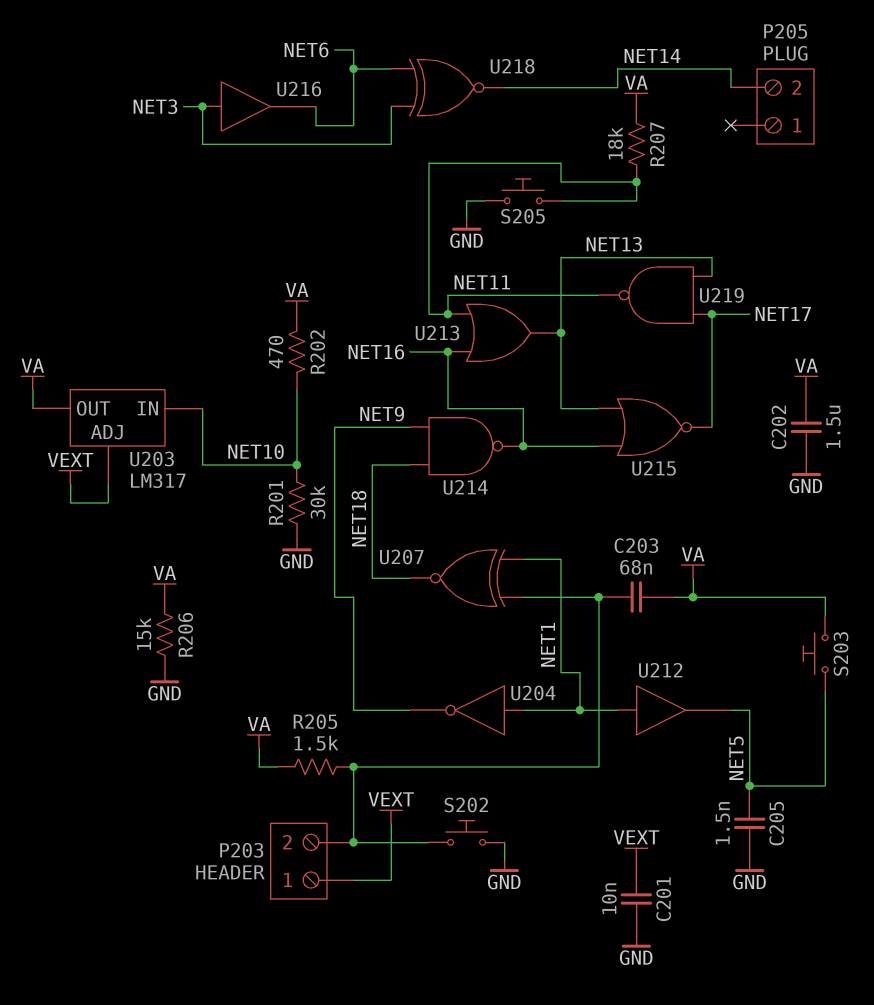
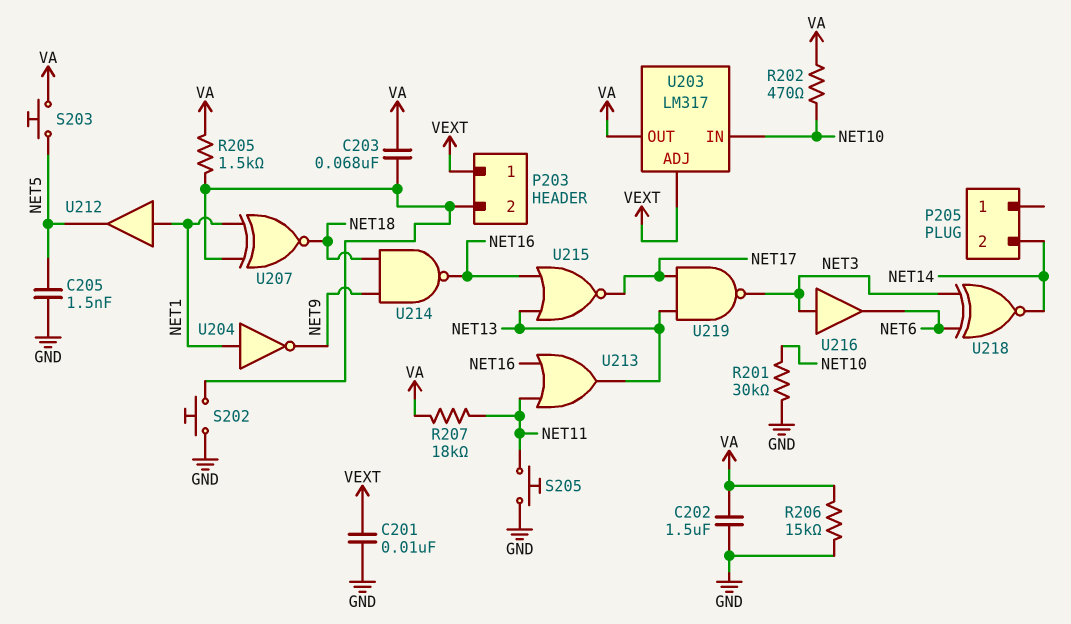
U219: NAND (in NET13, in NET17, out NET11) -> NAND (in NET13, in NET17, out NET3)

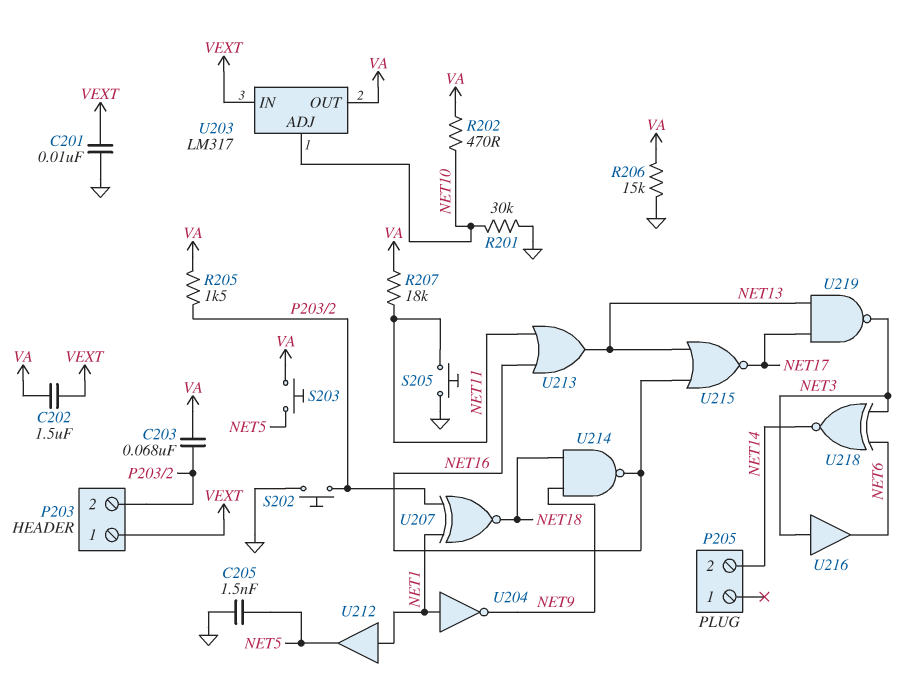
C202: 1.5uF (GND, VA) -> 1.5uF (VA, VEXT)
U203 pin ADJ: VEXT -> NET10
U203 pin IN: NET10 -> VEXT

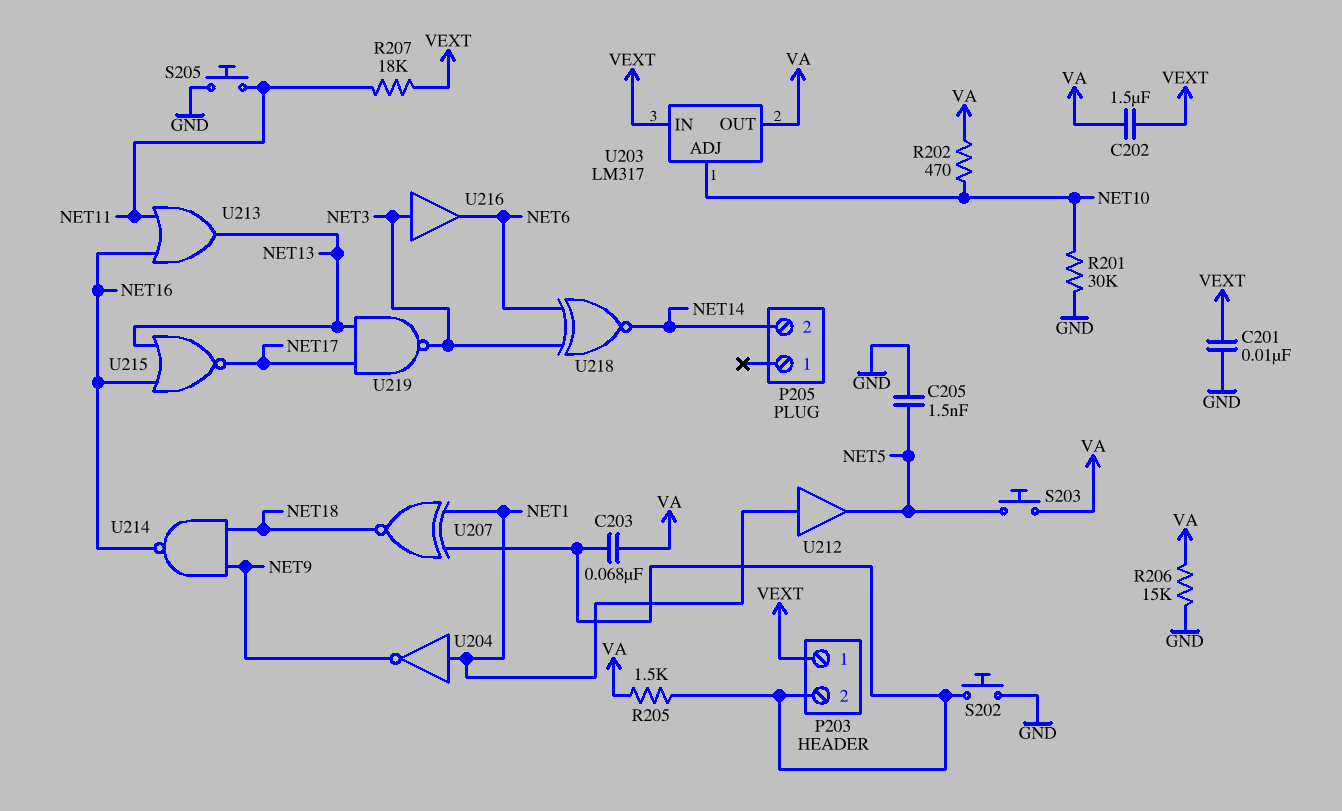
R207: 18k (NET11, VA) -> 18k (NET11, VEXT)

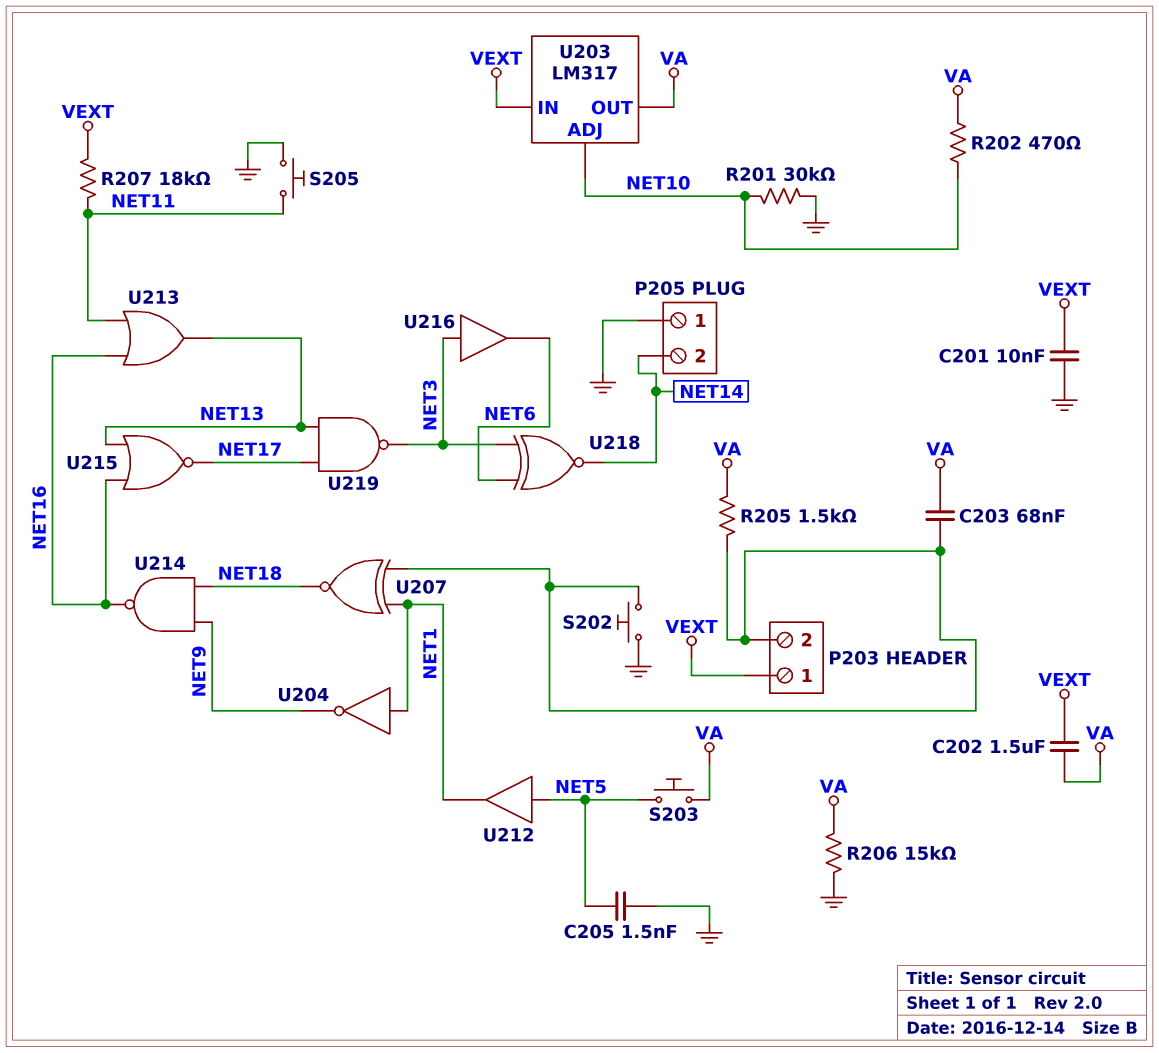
P205 pin 1: none -> GND
U212: buffer (in NET1, out NET5) -> buffer (in NET5, out NET1)

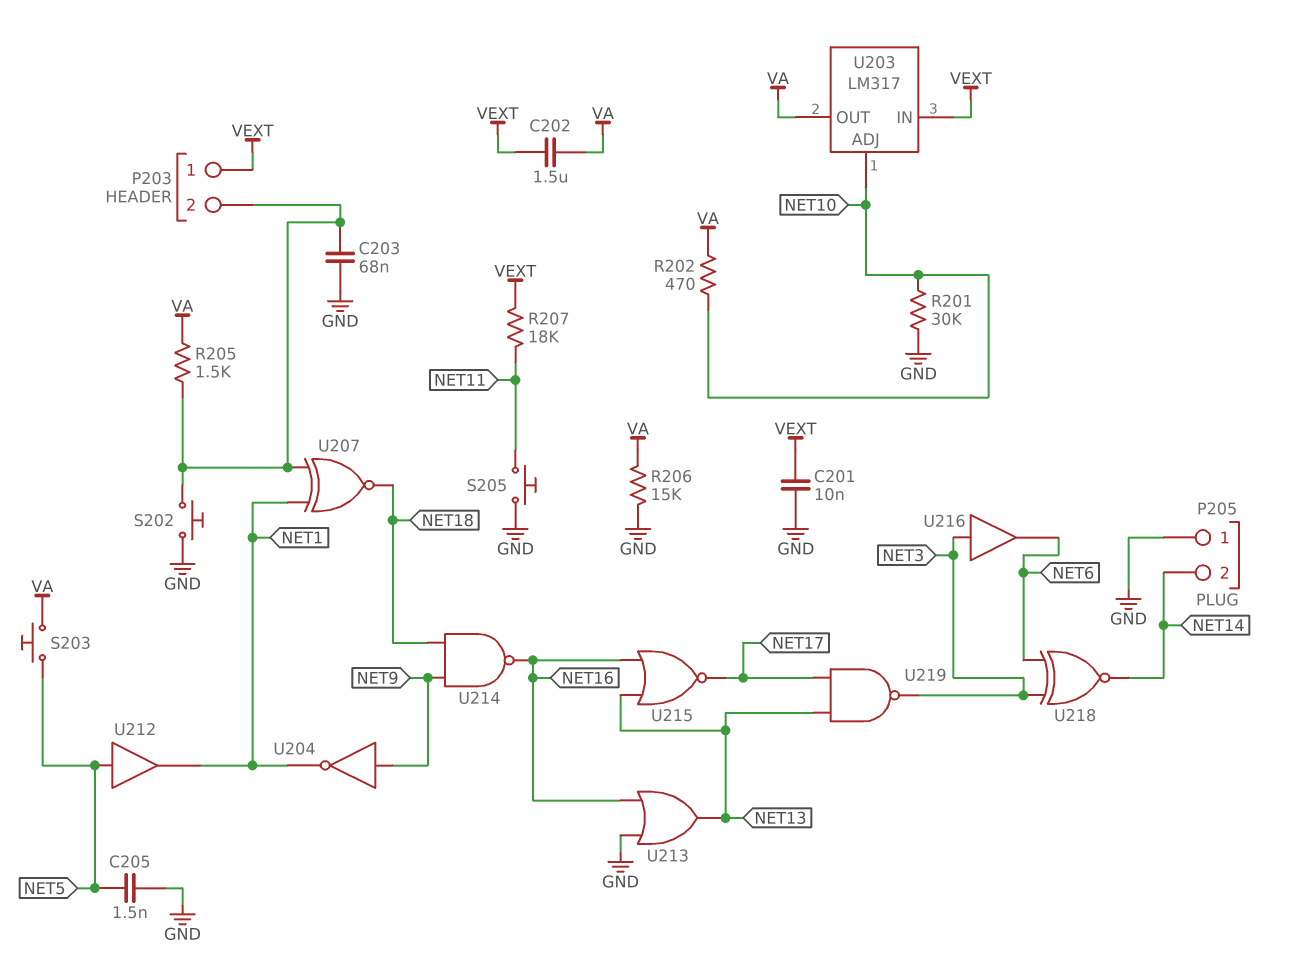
C203: 68nF (P203/2, VA) -> 68nF (GND, P203/2)
U204: NOT (in NET1, out NET9) -> NOT (in NET9, out NET1)
U213: OR (in NET11, in NET16, out NET13) -> OR (in GND, in NET16, out NET13)

